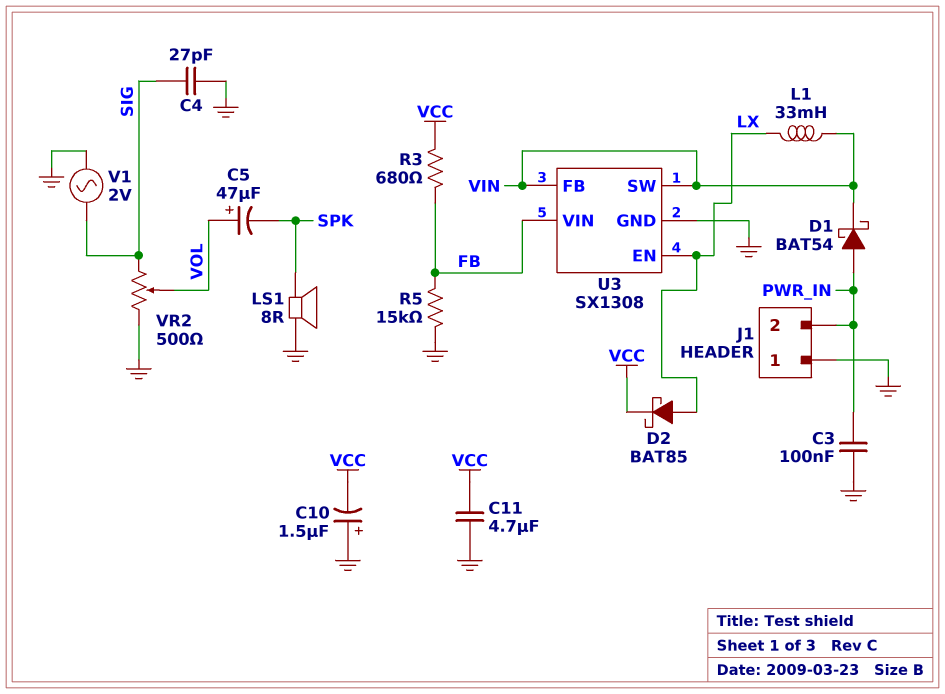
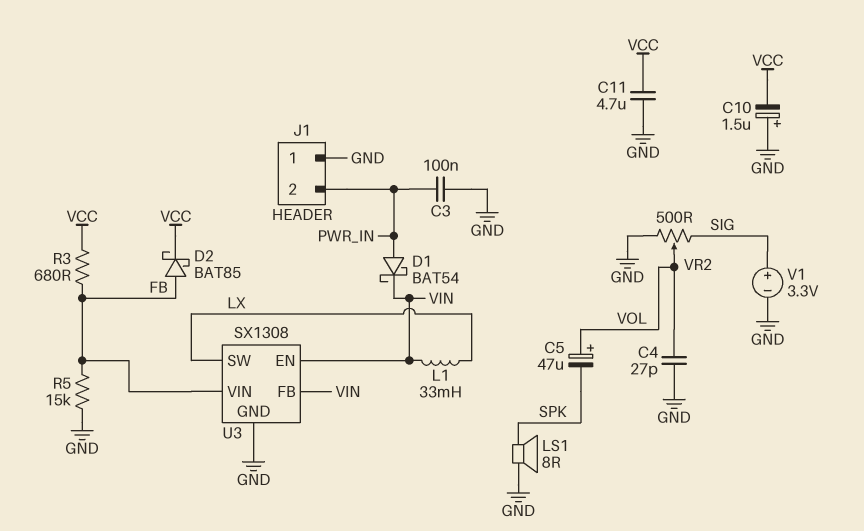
C4: 27pF (GND, SIG) -> 27pF (GND, VOL)
D2: schottky BAT85 (A LX, K VCC) -> schottky BAT85 (A FB, K VCC)
U3 pin EN: LX -> VIN
U3 pin SW: VIN -> LX
V1: AC 2V (GND, SIG) -> 3.3V (plus SIG, minus GND)

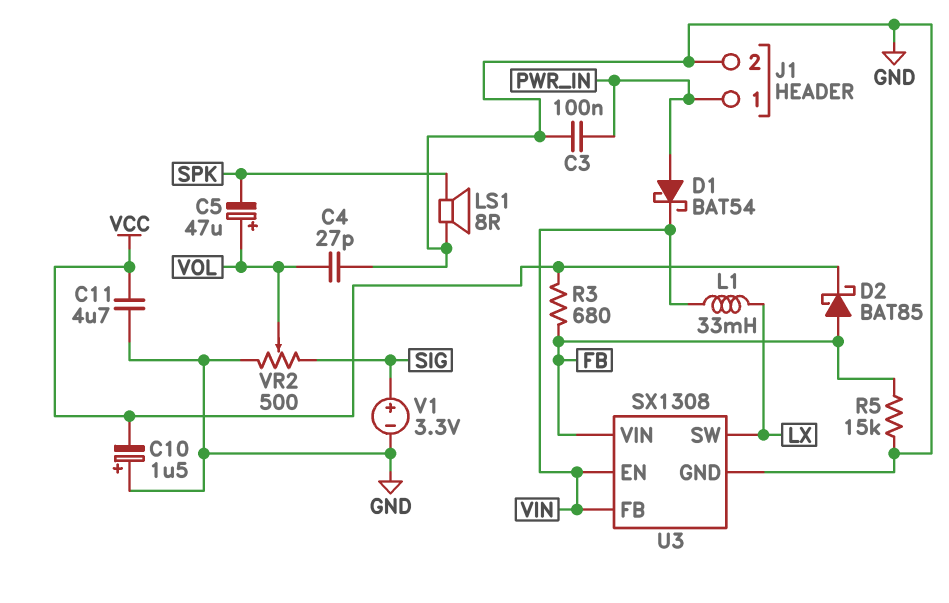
J1 pin 1: GND -> PWR_IN
J1 pin 2: PWR_IN -> GND

